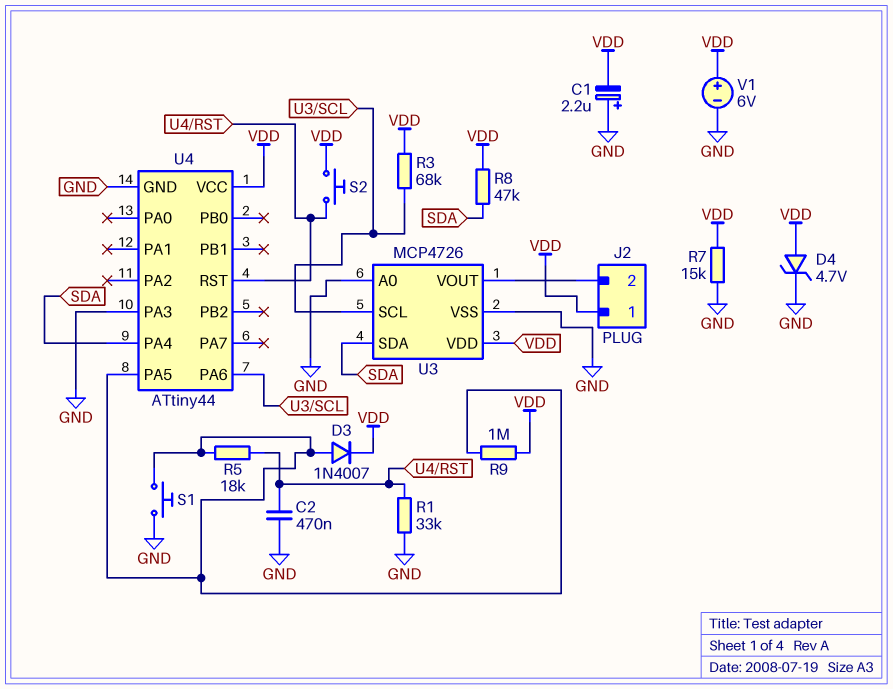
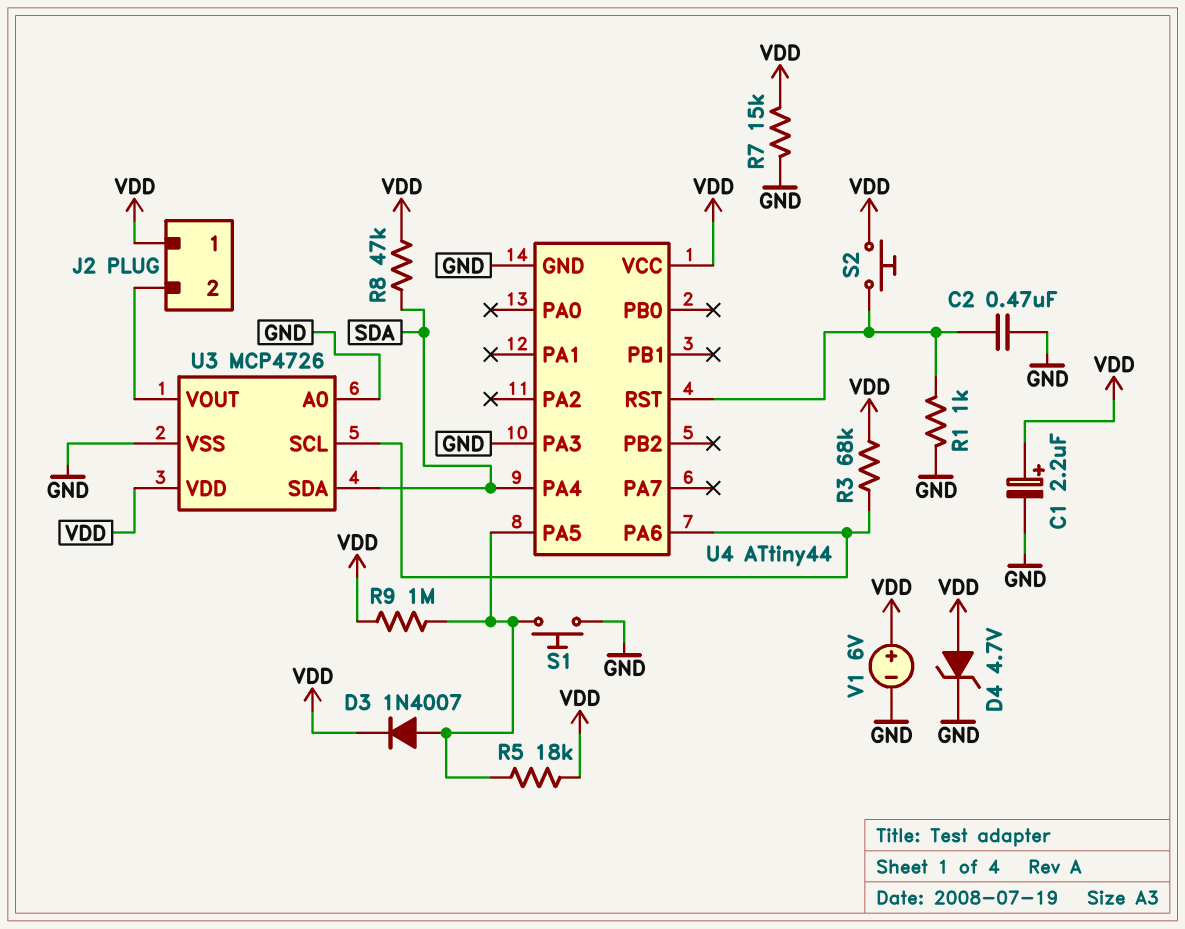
C1: 2.2uF (plus GND, minus VDD) -> 2.2uF (plus VDD, minus GND)
R1: 33k (GND, U4/RST) -> 1k (GND, U4/RST)
R5: 18k (U4/PA5, U4/RST) -> 18k (U4/PA5, VDD)

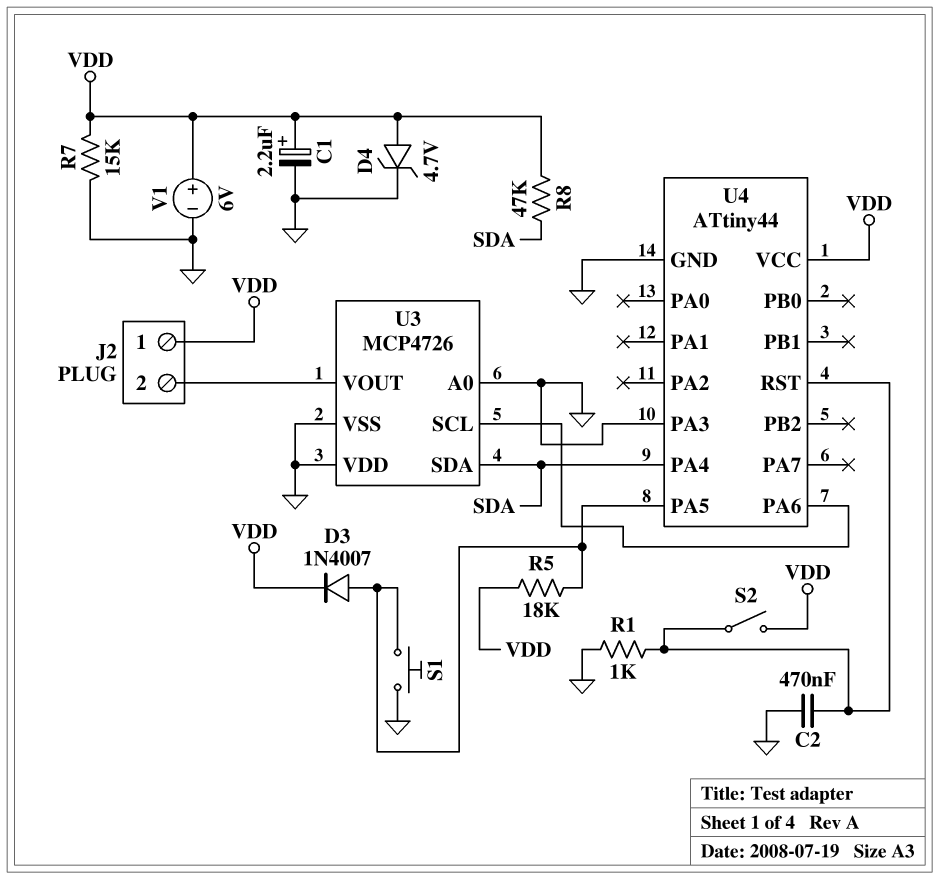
R3: 68k (U3/SCL, VDD) -> none
R9: 1M (U4/PA5, VDD) -> none
S2: button (U4/RST, VDD) -> switch (U4/RST, VDD)
U3 pin VDD: VDD -> GND

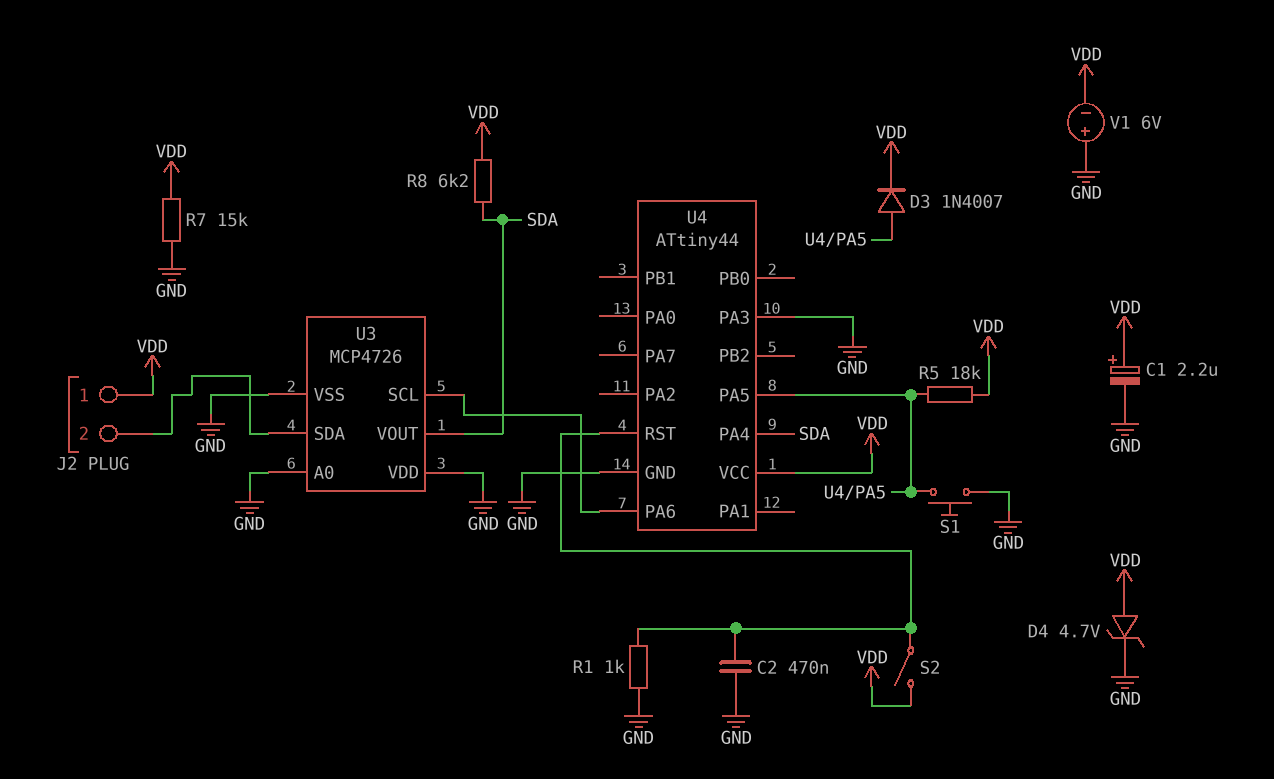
R8: 47k (SDA, VDD) -> 6.2k (SDA, VDD)
U3 pin SDA: SDA -> J2/2
U3 pin VOUT: J2/2 -> SDA
V1: 6V (plus VDD, minus GND) -> 6V (plus GND, minus VDD)

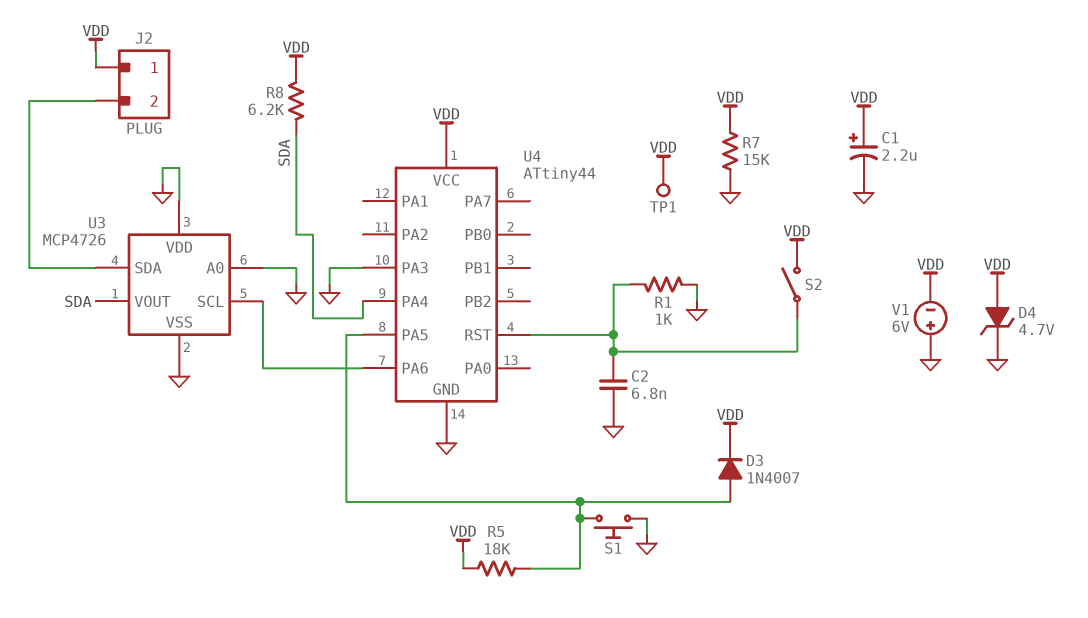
C2: 470nF (GND, U4/RST) -> 6.8nF (GND, U4/RST)
TP1: none -> test point (VDD)

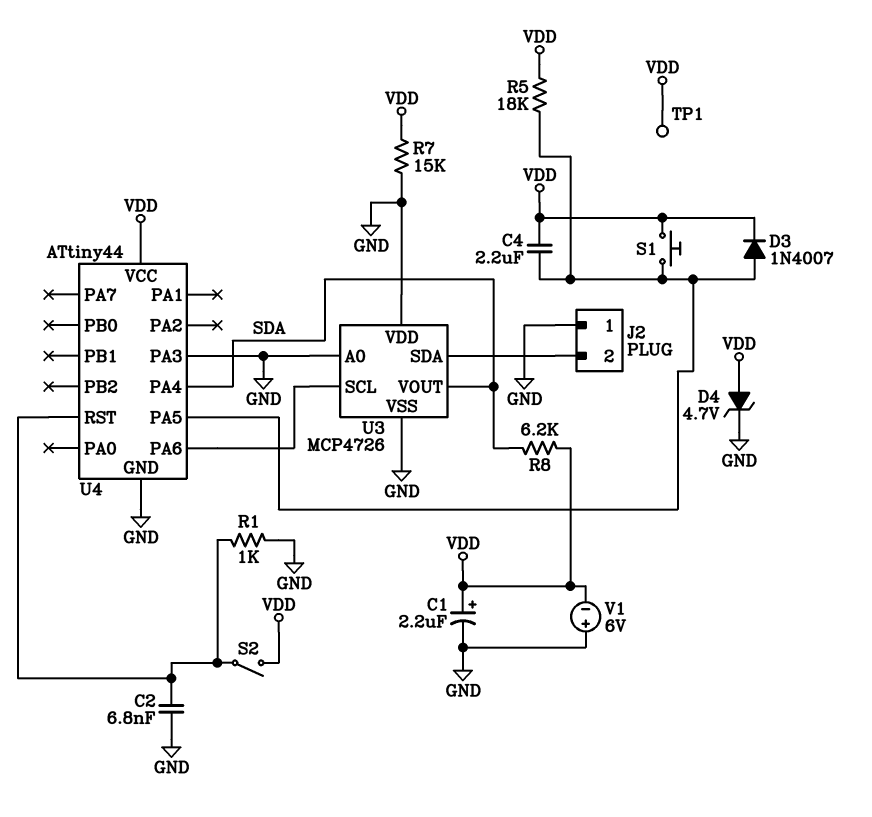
C4: none -> 2.2uF (U4/PA5, VDD)
J2 pin 1: VDD -> GND
S1: button (GND, U4/PA5) -> button (U4/PA5, VDD)

